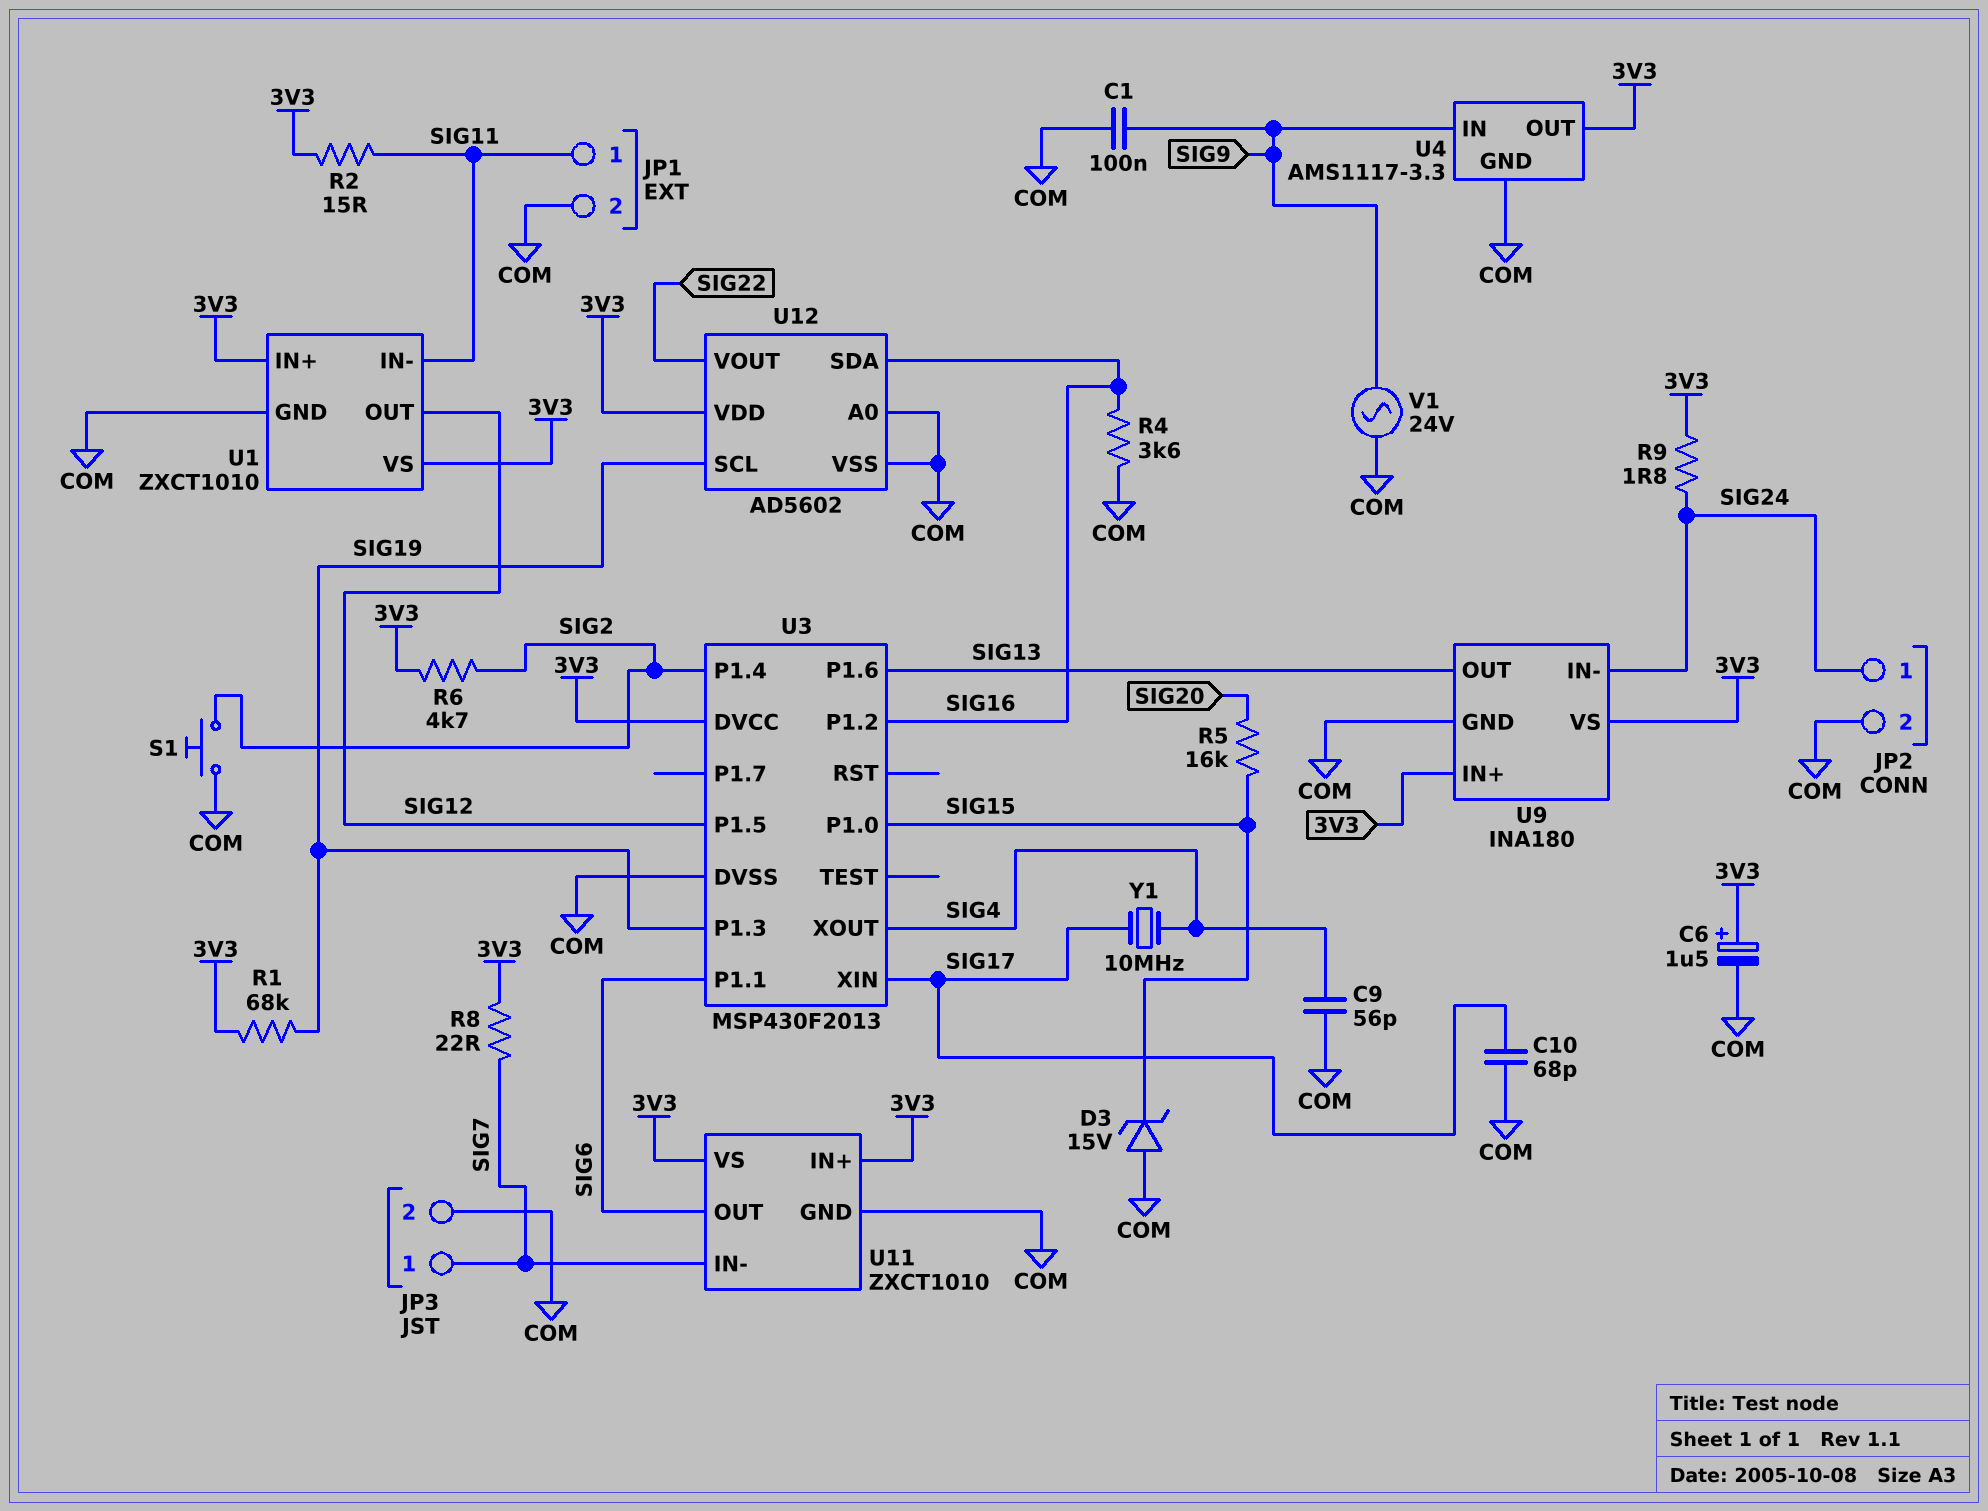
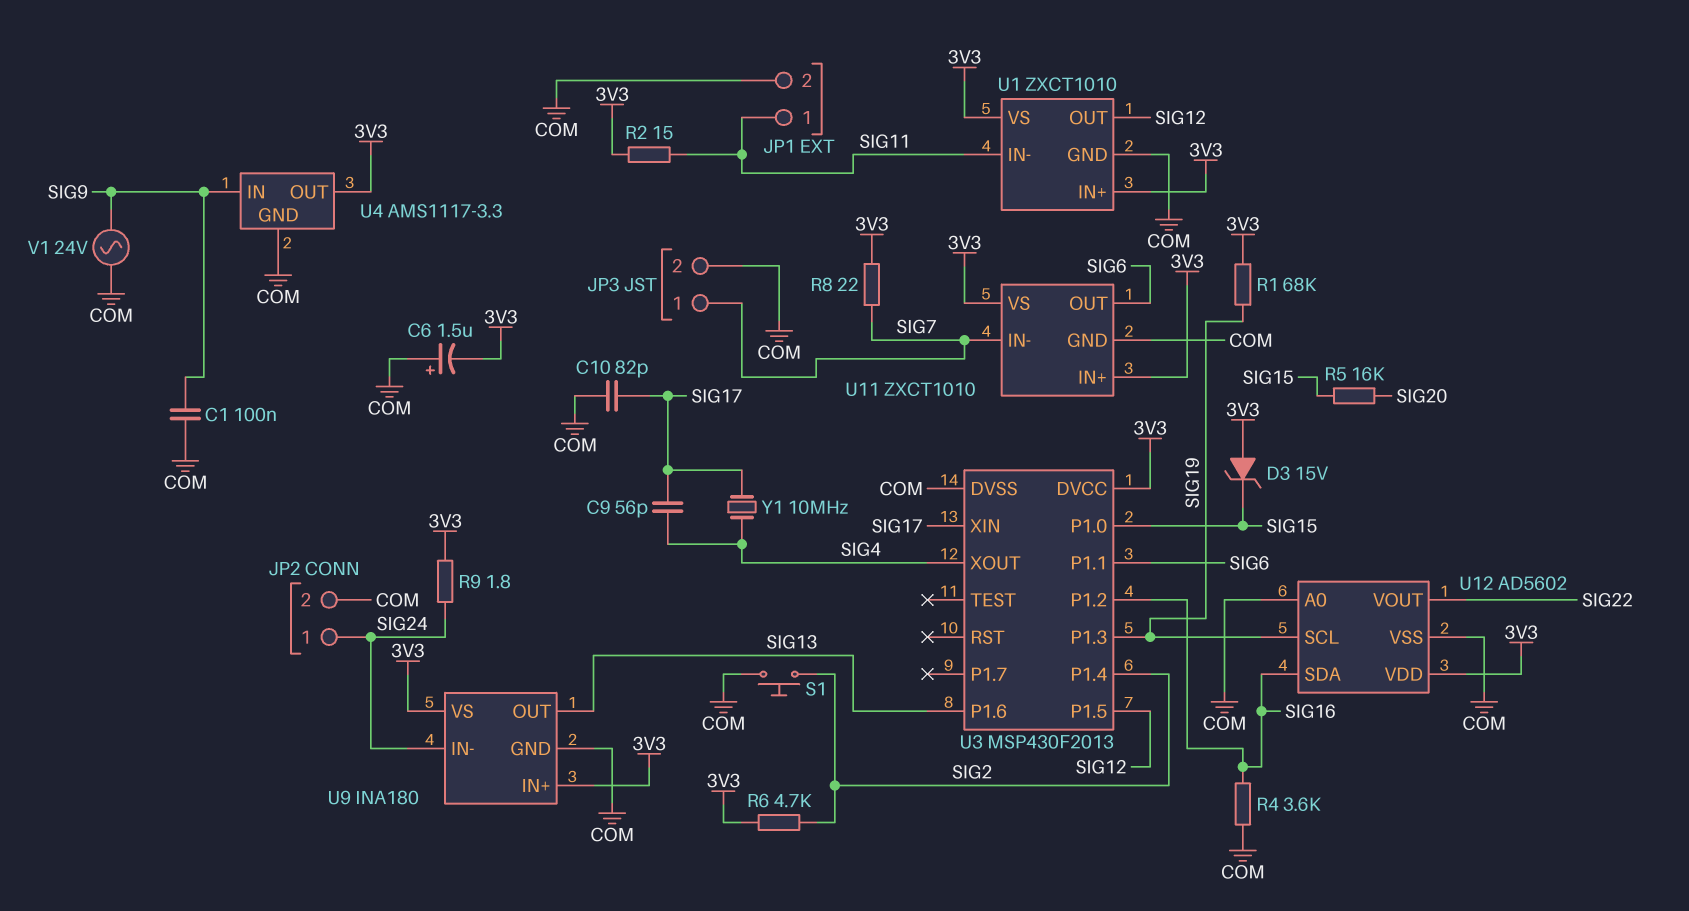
C6: 1.5uF (plus 3V3, minus COM) -> 1.5uF (plus COM, minus 3V3)
C9: 56pF (COM, SIG4) -> 56pF (SIG4, SIG17)
C10: 68pF (COM, SIG17) -> 82pF (COM, SIG17)
D3: zener 15V (A COM, K SIG15) -> zener 15V (A 3V3, K SIG15)

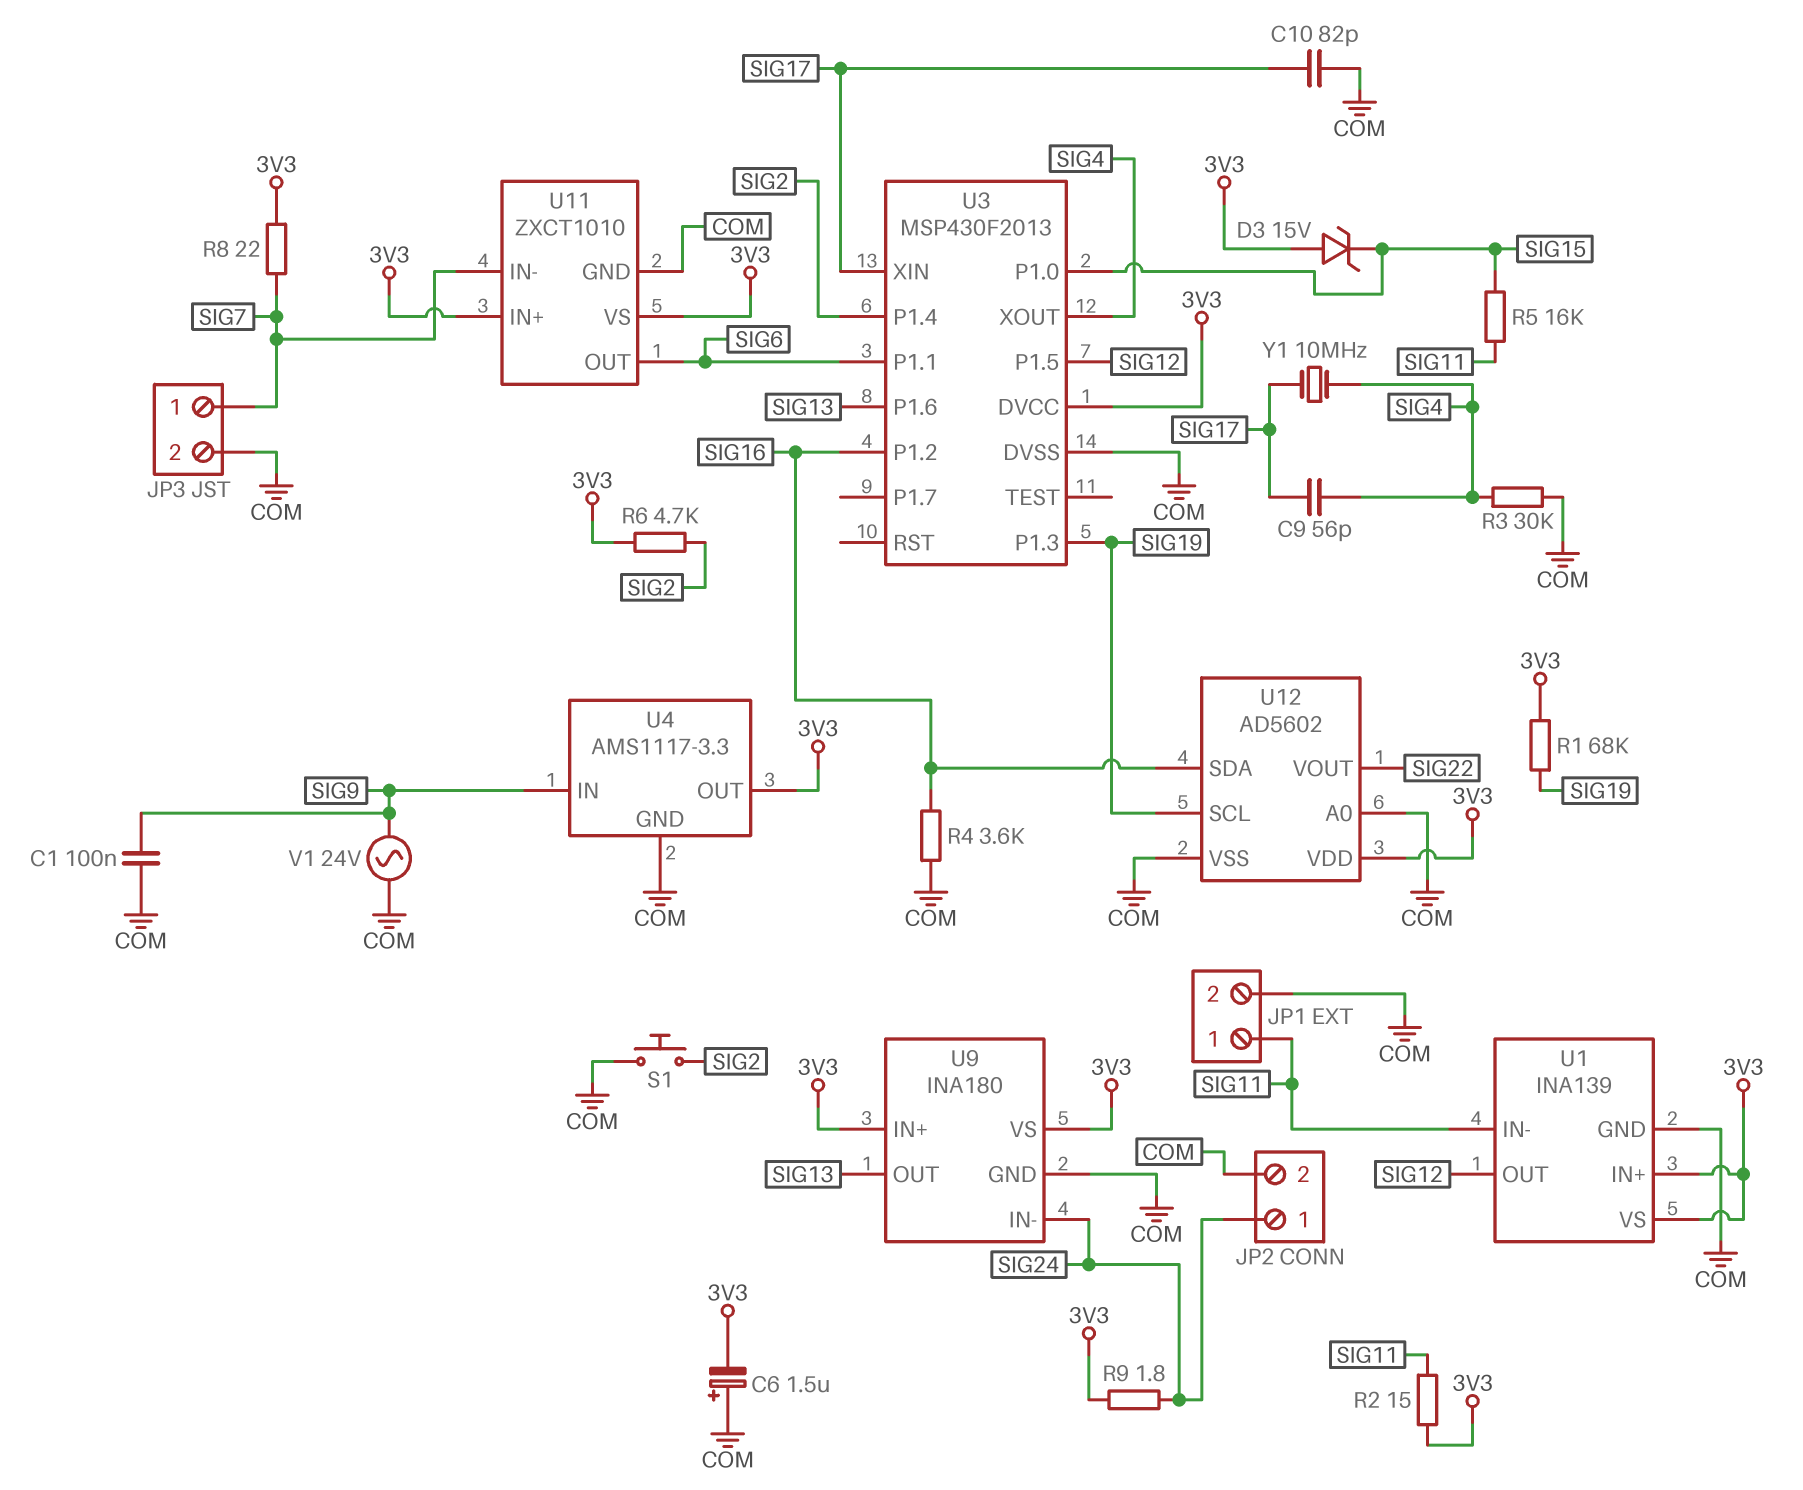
R3: none -> 30k (COM, SIG4)
R5: 16k (SIG15, SIG20) -> 16k (SIG11, SIG15)
U1: ZXCT1010 -> INA139

